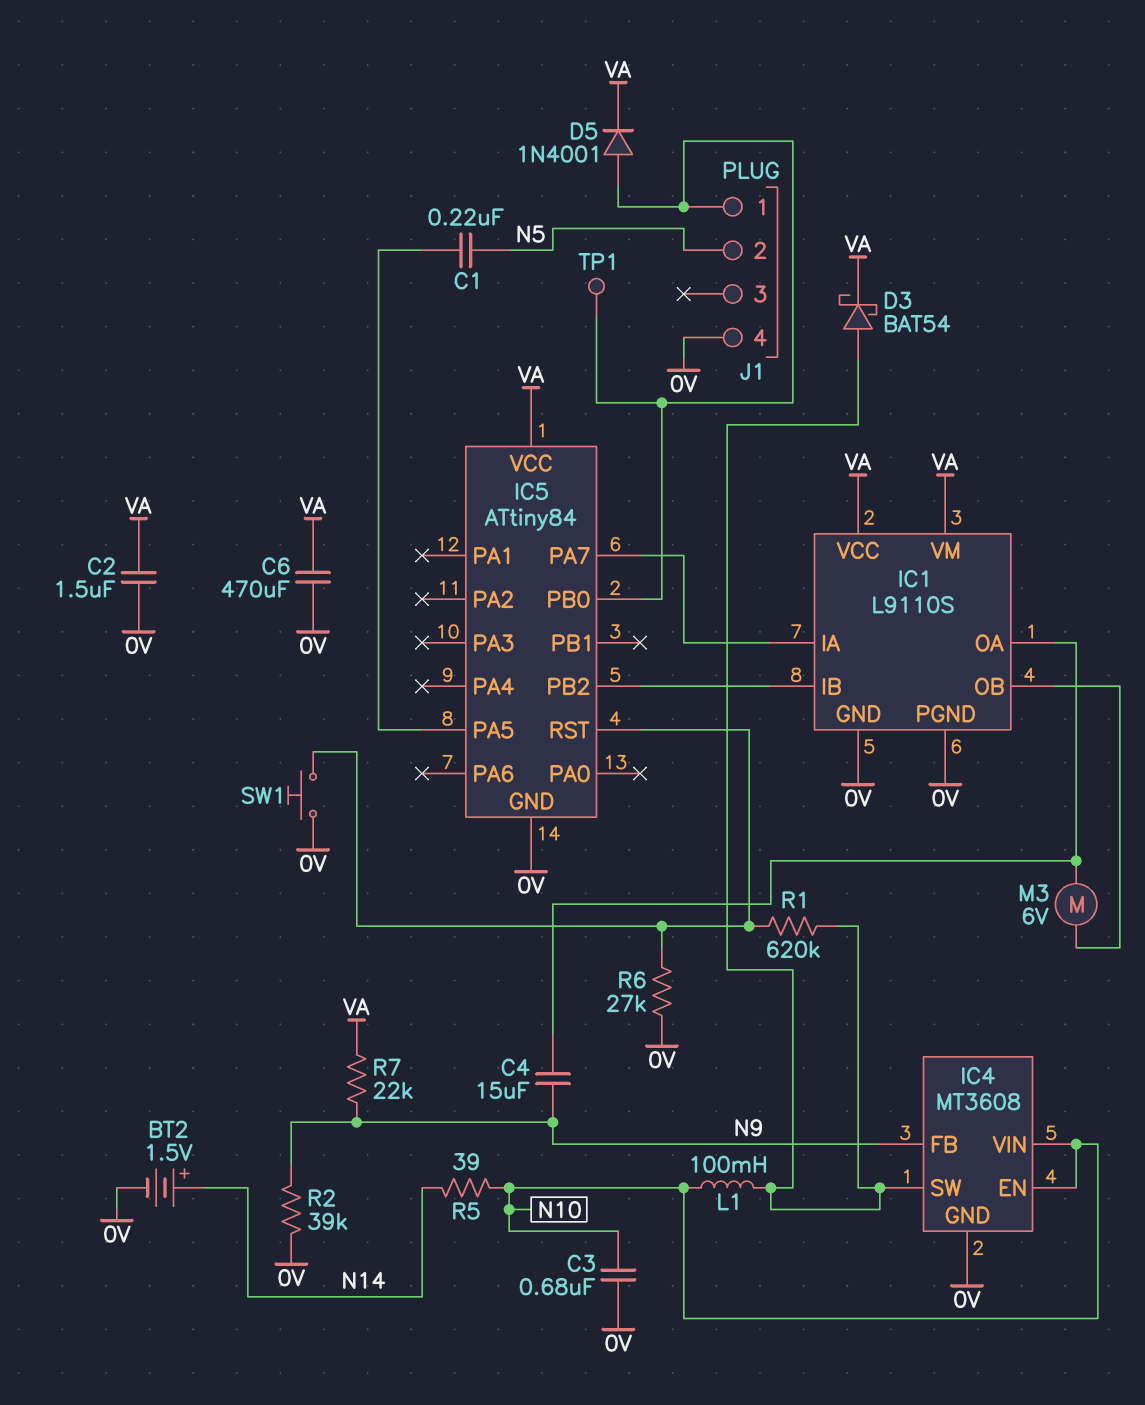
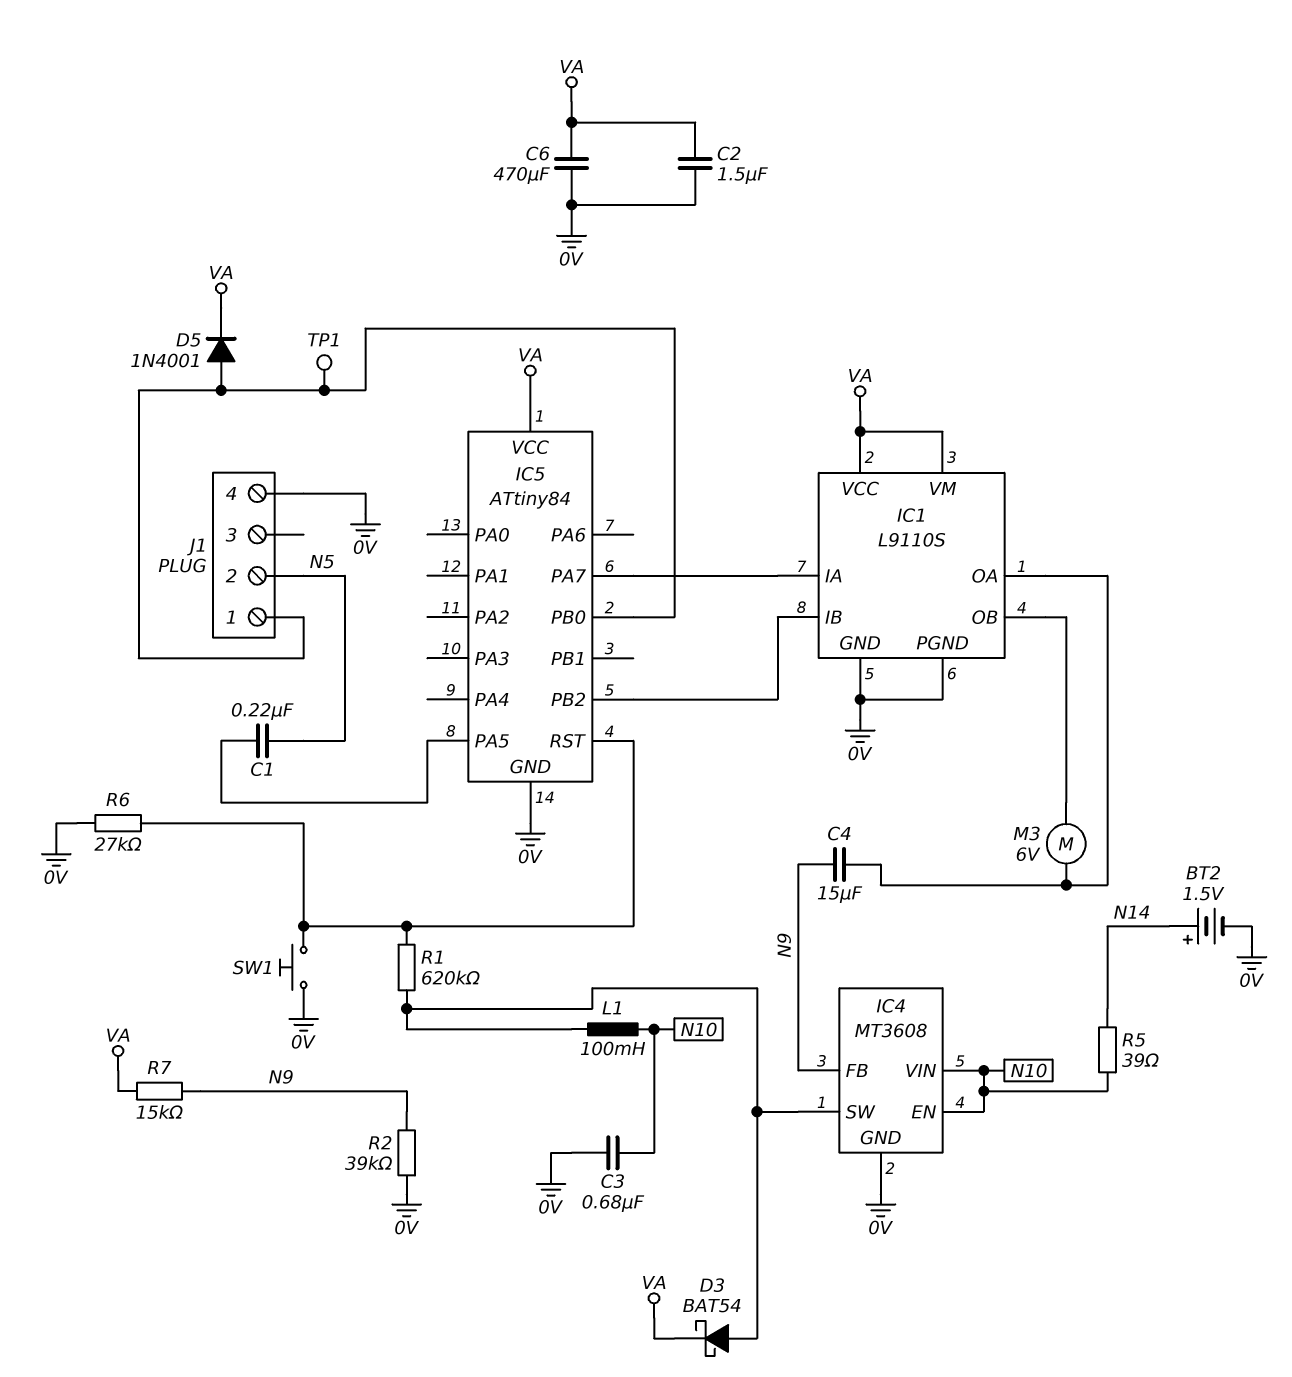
R7: 22k (N9, VA) -> 15k (N9, VA)

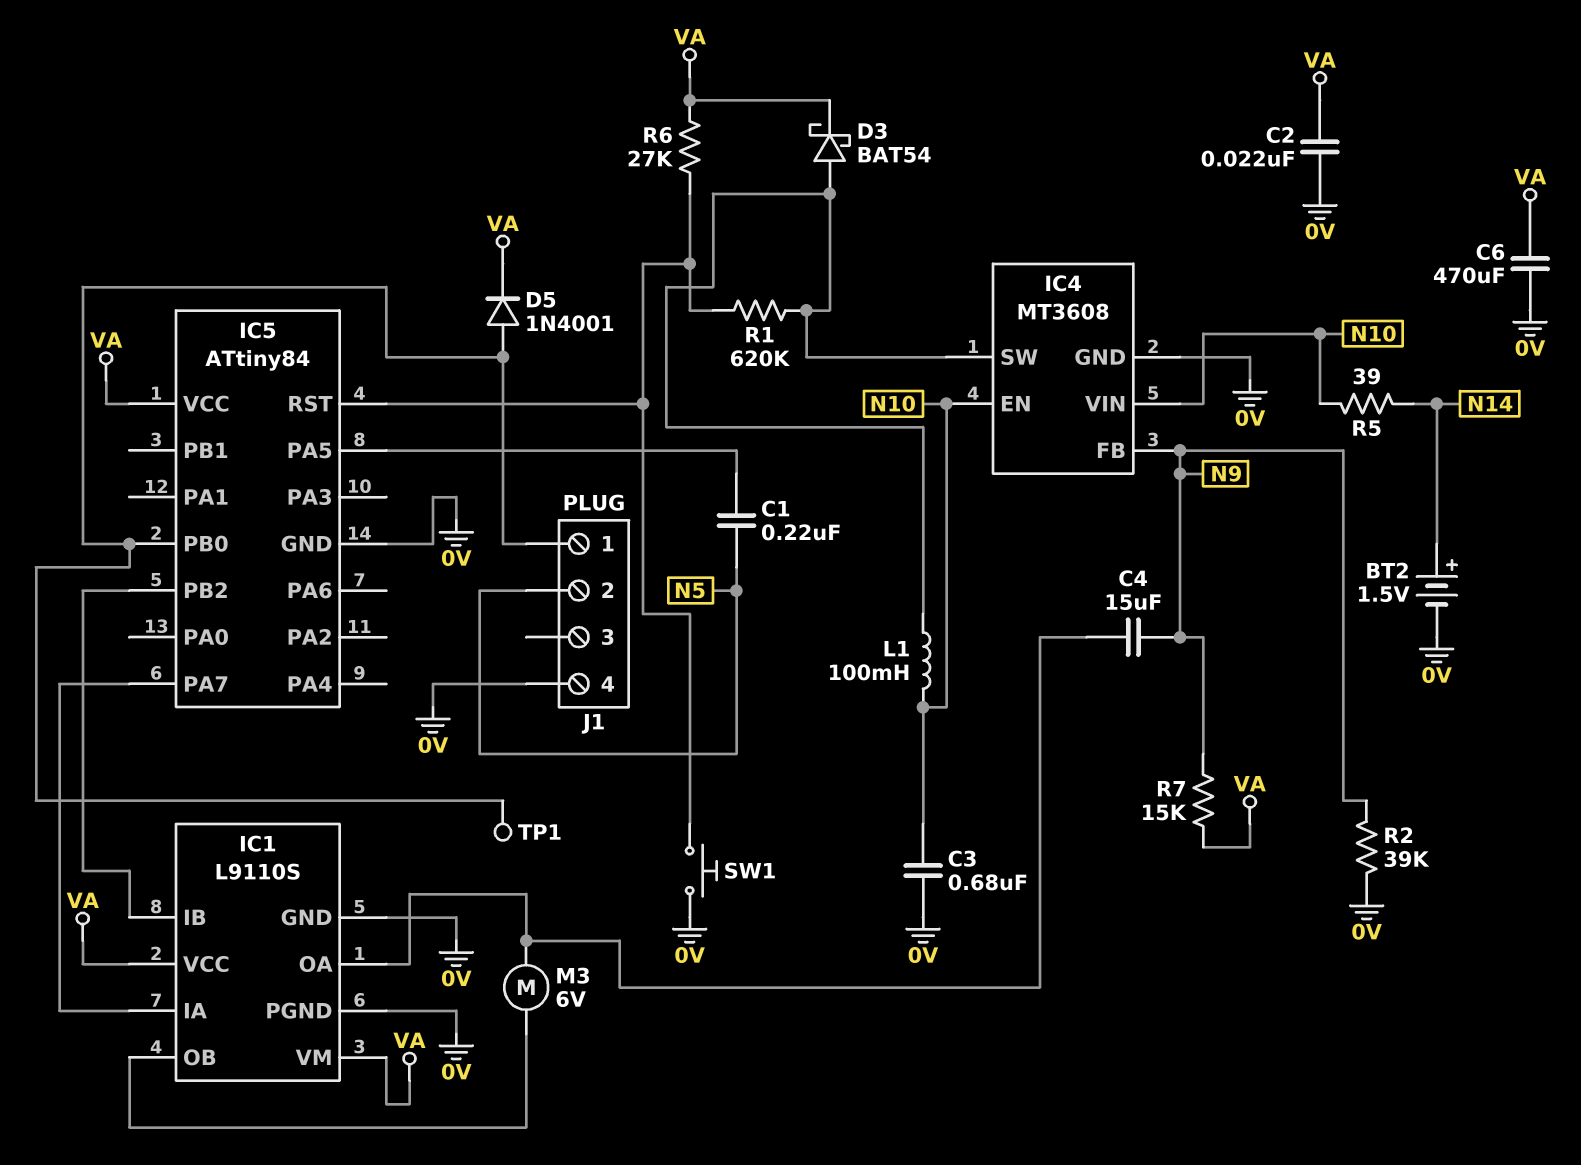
C2: 1.5uF (0V, VA) -> 22nF (0V, VA)
R6: 27k (0V, IC5/RST) -> 27k (IC5/RST, VA)

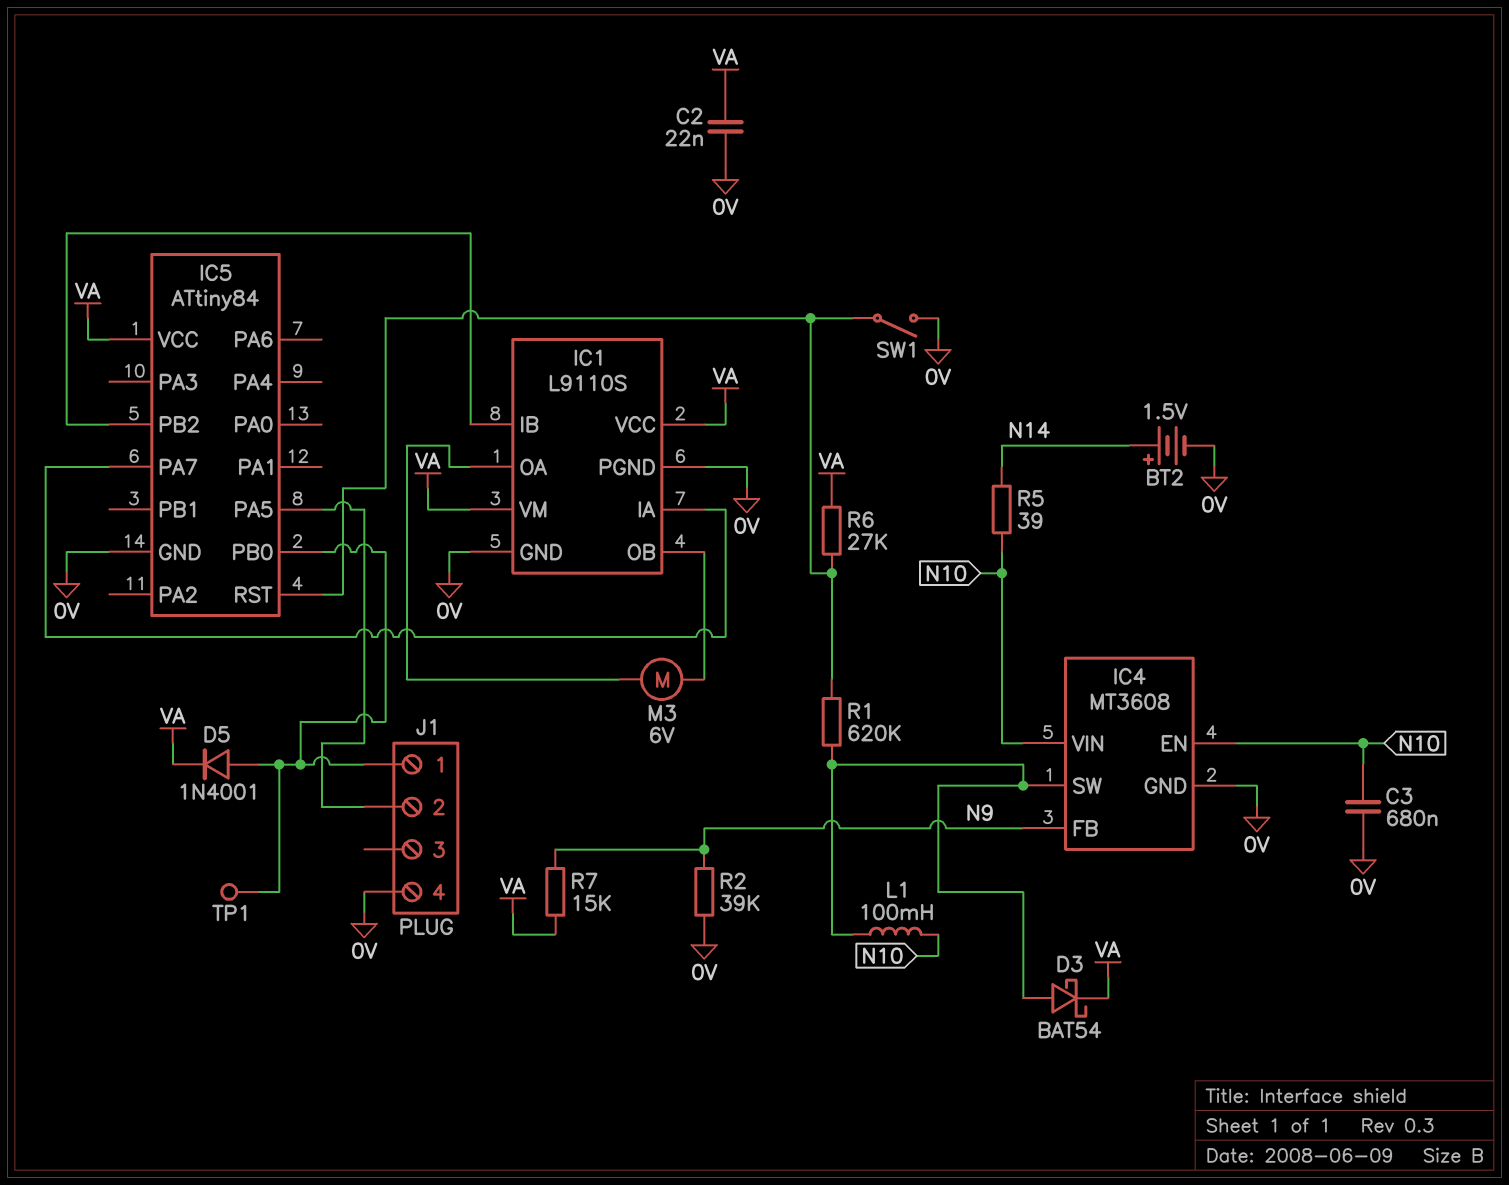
C1: 220nF (IC5/PA5, N5) -> none
C4: 15uF (IC1/OA, N9) -> none
C6: 470uF (0V, VA) -> none
J1 pin 2: N5 -> IC5/PA5
SW1: button (0V, IC5/RST) -> switch (0V, IC5/RST)

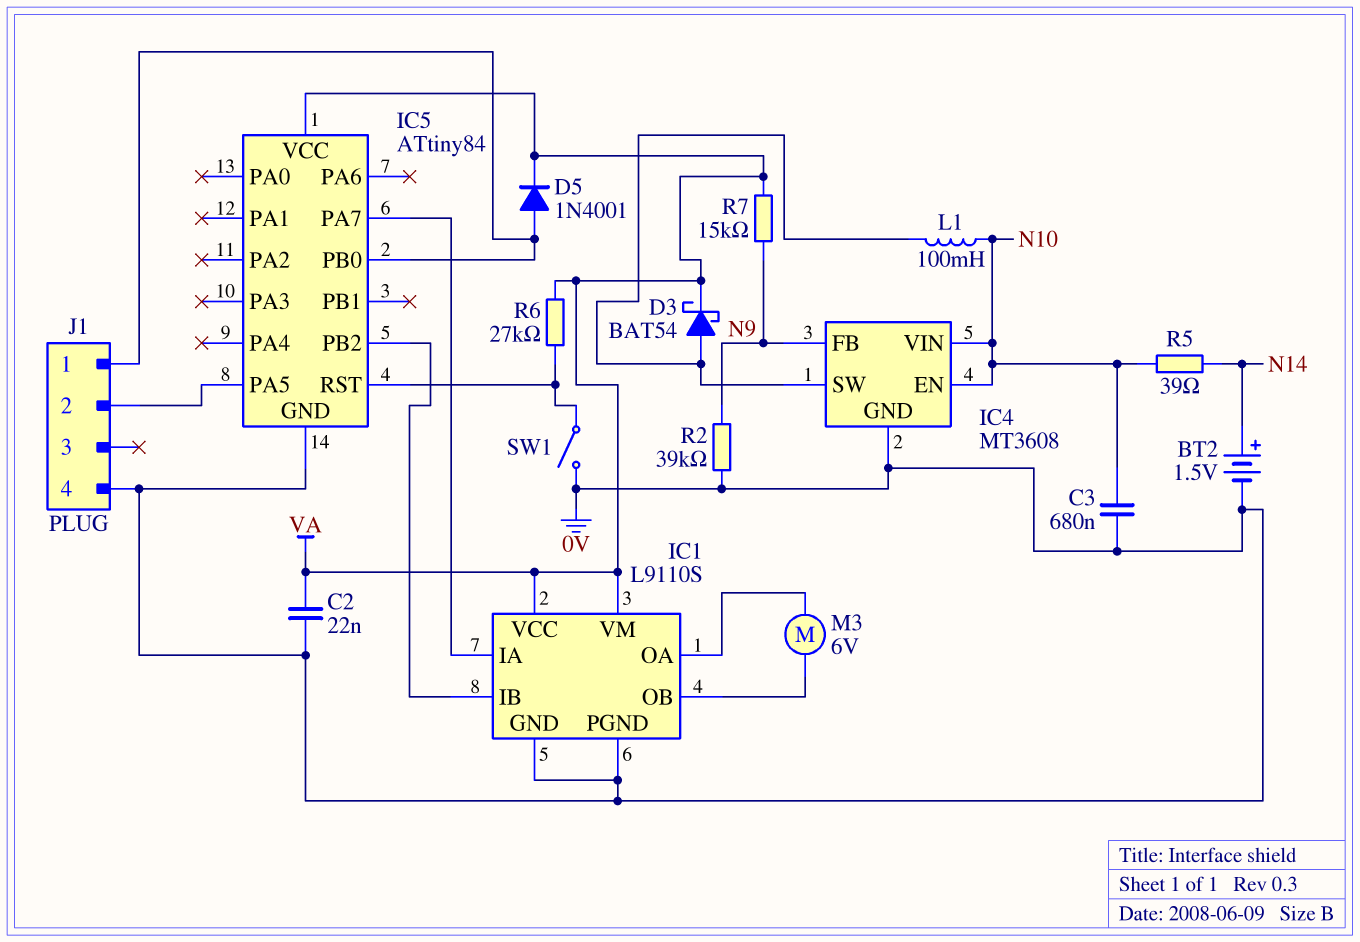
R1: 620k (IC4/SW, IC5/RST) -> none
TP1: test point (IC5/PB0) -> none

